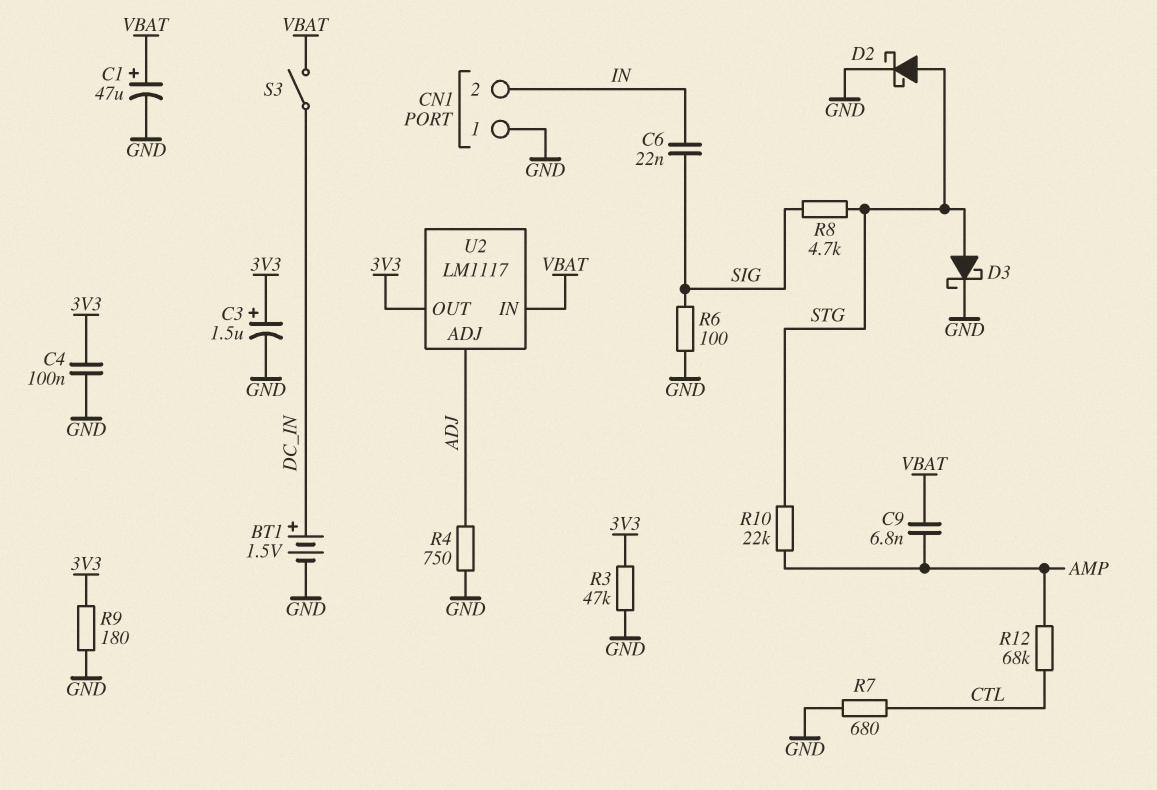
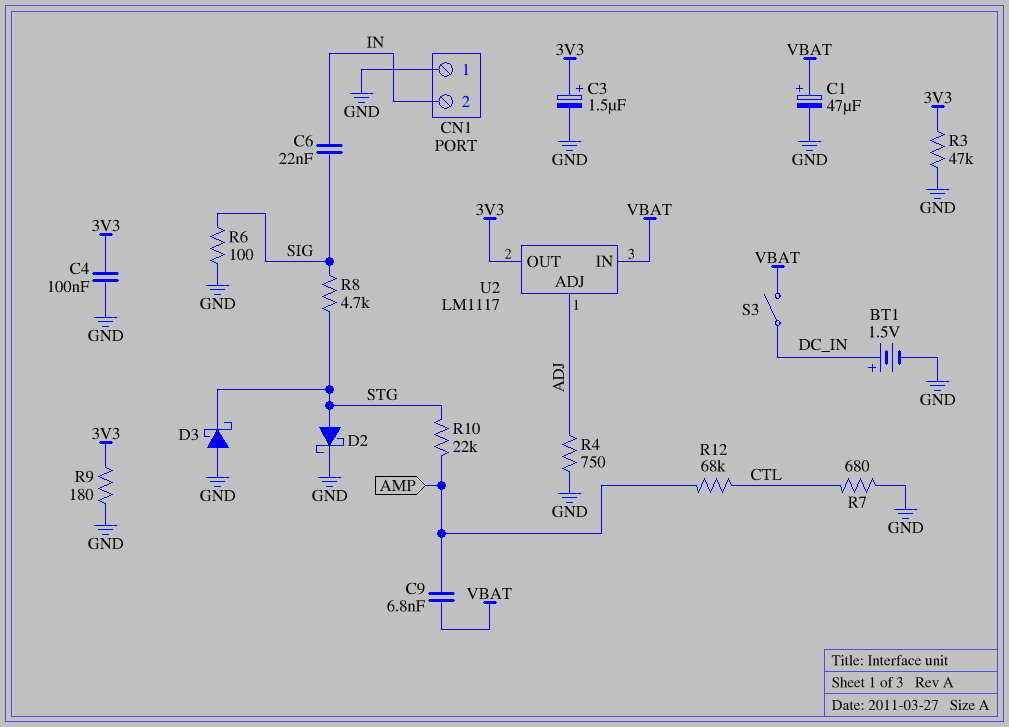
D3: schottky (A STG, K GND) -> schottky (A GND, K STG)

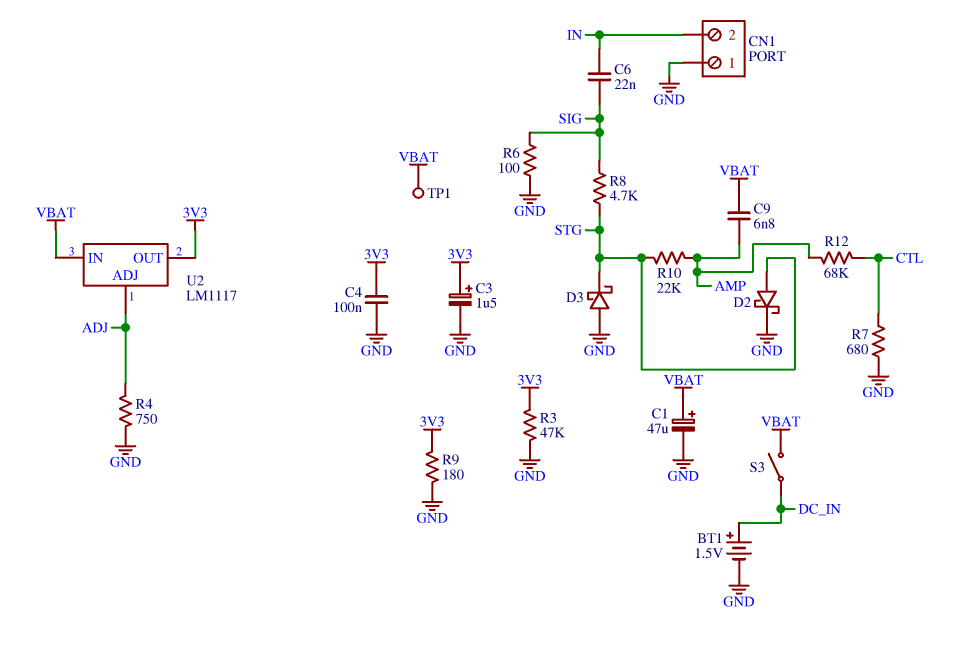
TP1: none -> test point (VBAT)

